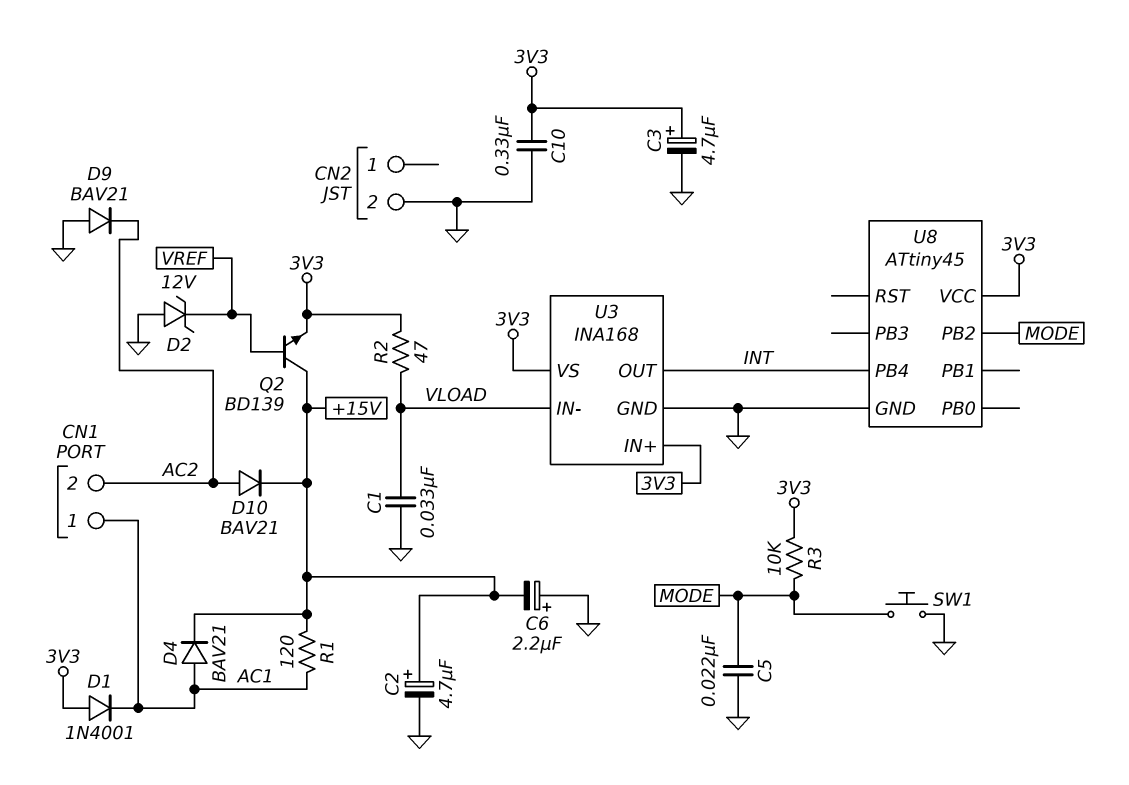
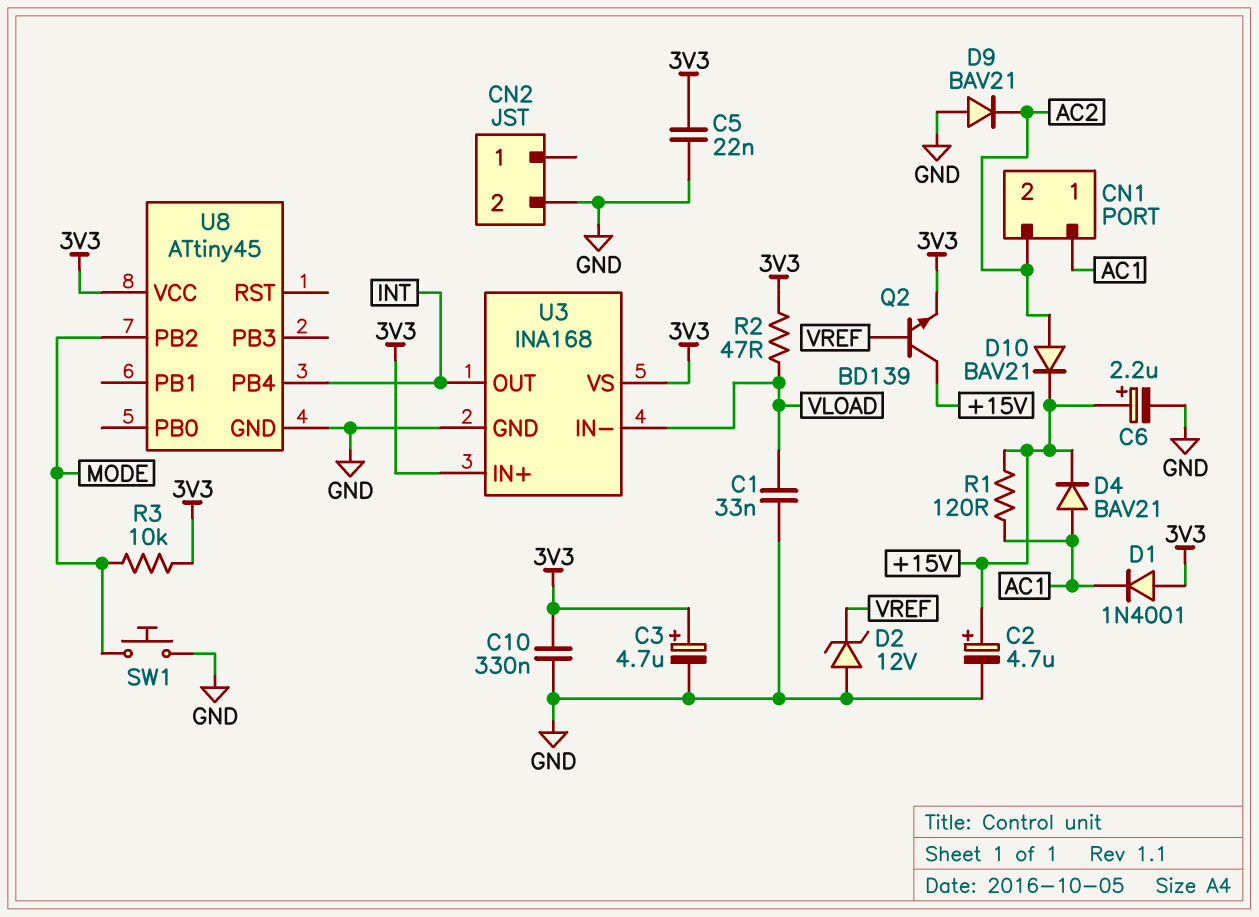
C5: 22nF (GND, MODE) -> 22nF (3V3, GND)
C6: 2.2uF (plus GND, minus +15V) -> 2.2uF (plus +15V, minus GND)

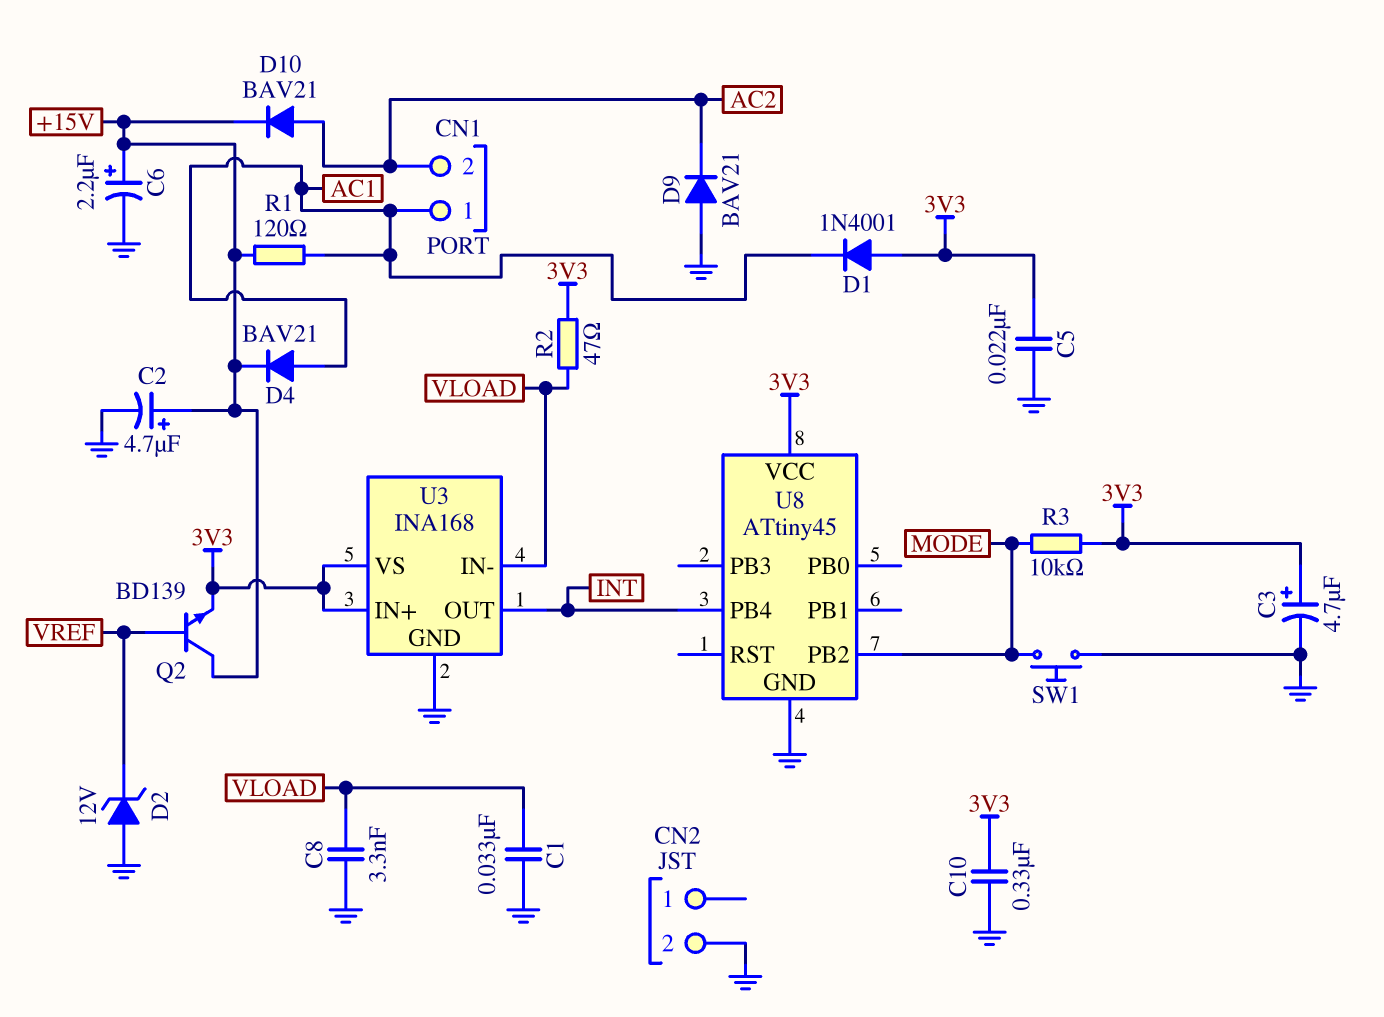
C8: none -> 3.3nF (GND, VLOAD)

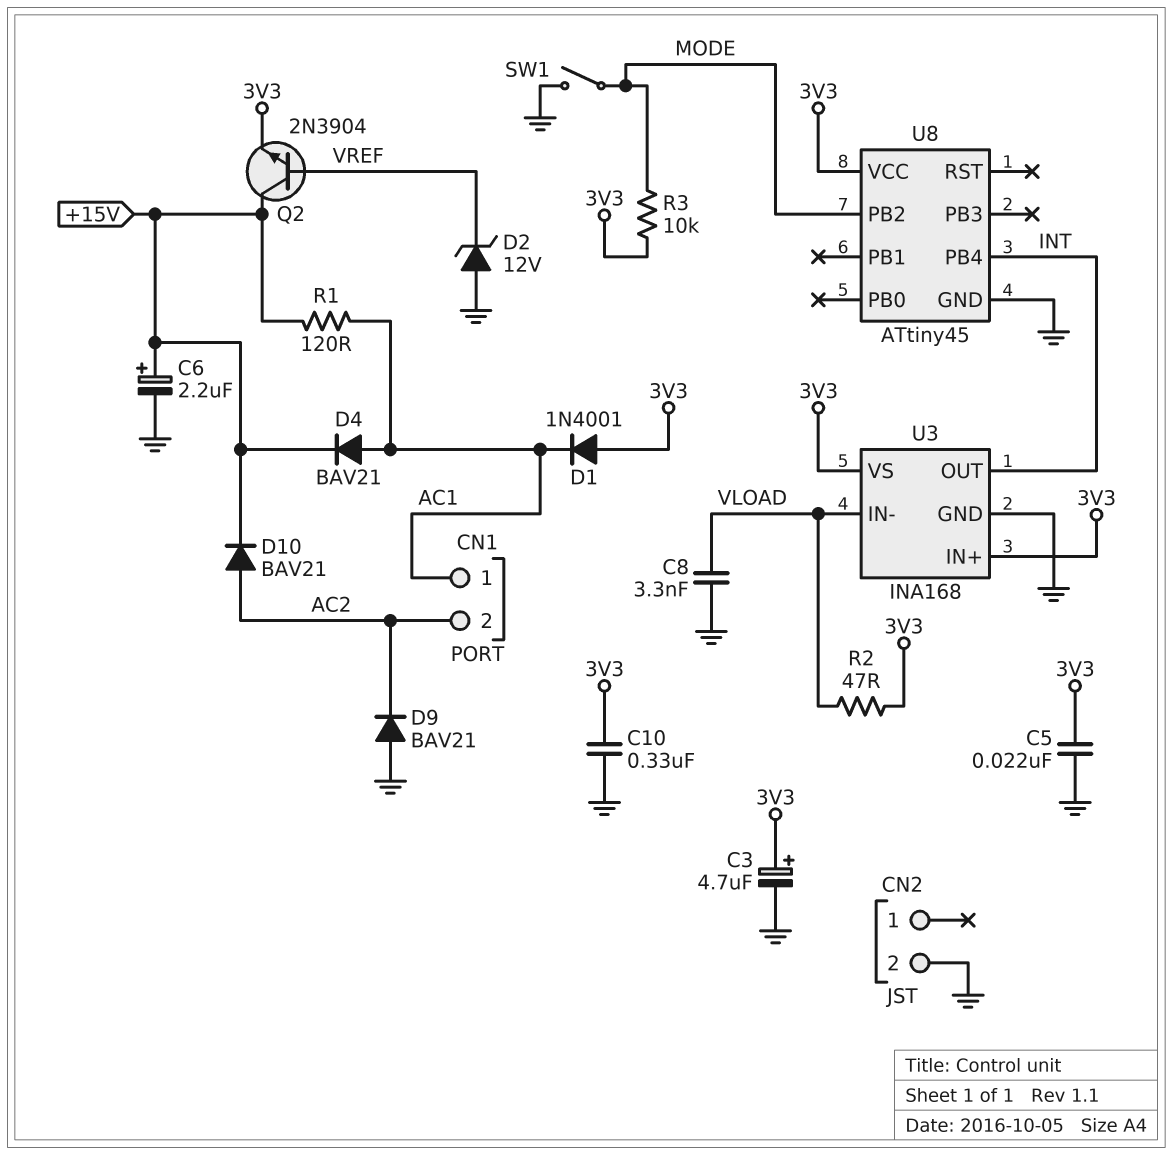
C1: 33nF (GND, VLOAD) -> none
C2: 4.7uF (plus +15V, minus GND) -> none
Q2: NPN BD139 (B VREF, C +15V, E 3V3) -> NPN 2N3904 (B VREF, C +15V, E 3V3)
SW1: button (GND, MODE) -> switch (GND, MODE)

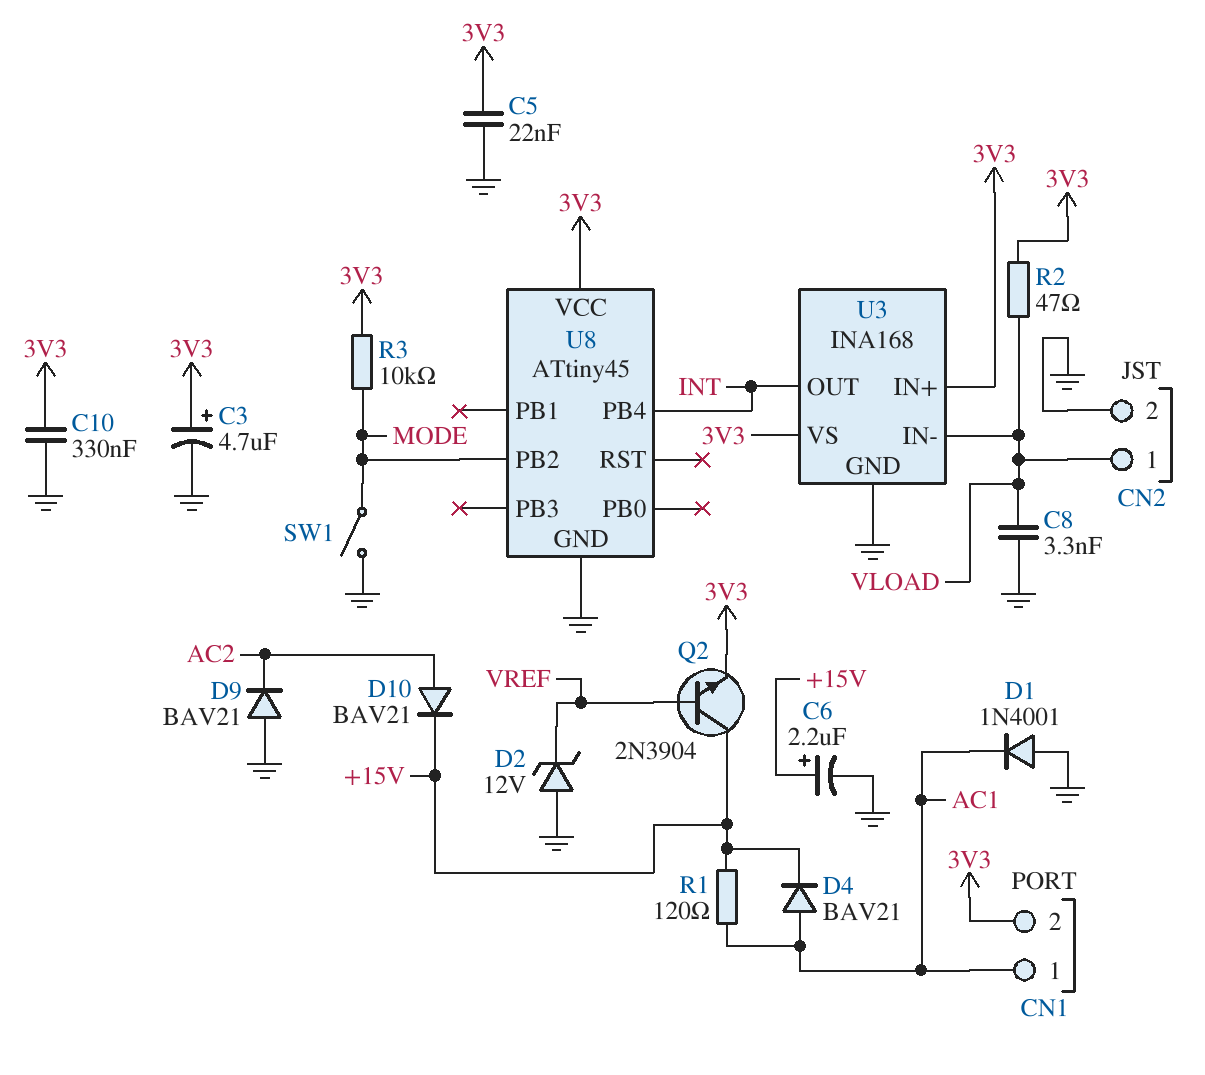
CN1 pin 2: AC2 -> 3V3
CN2 pin 1: none -> VLOAD
D1: diode 1N4001 (A 3V3, K AC1) -> diode 1N4001 (A GND, K AC1)

